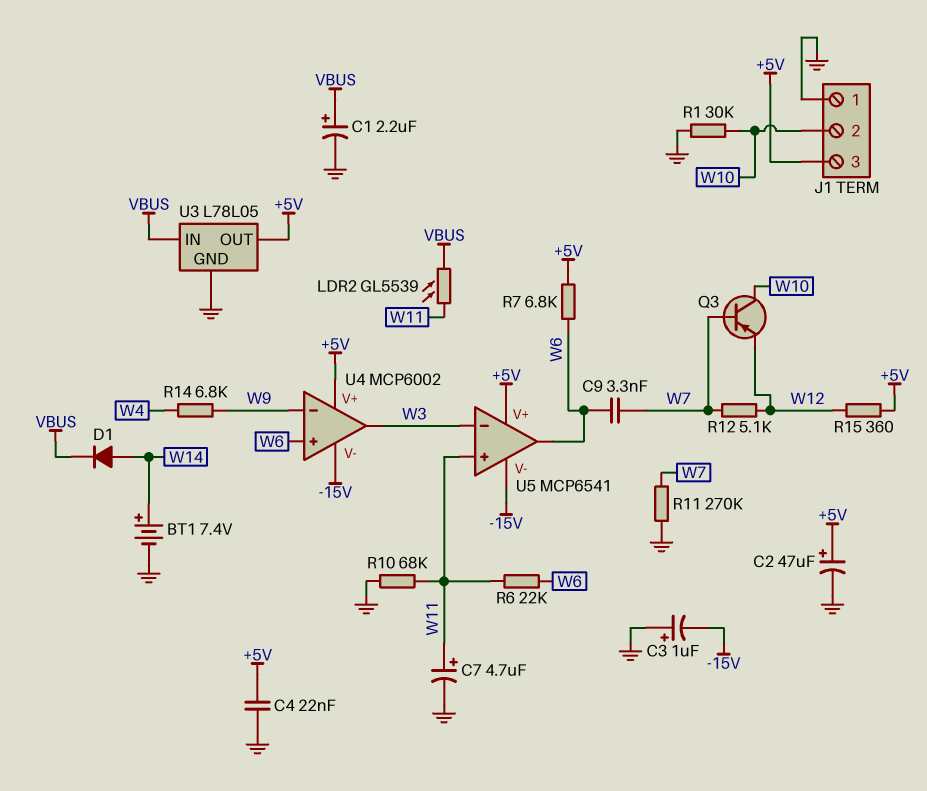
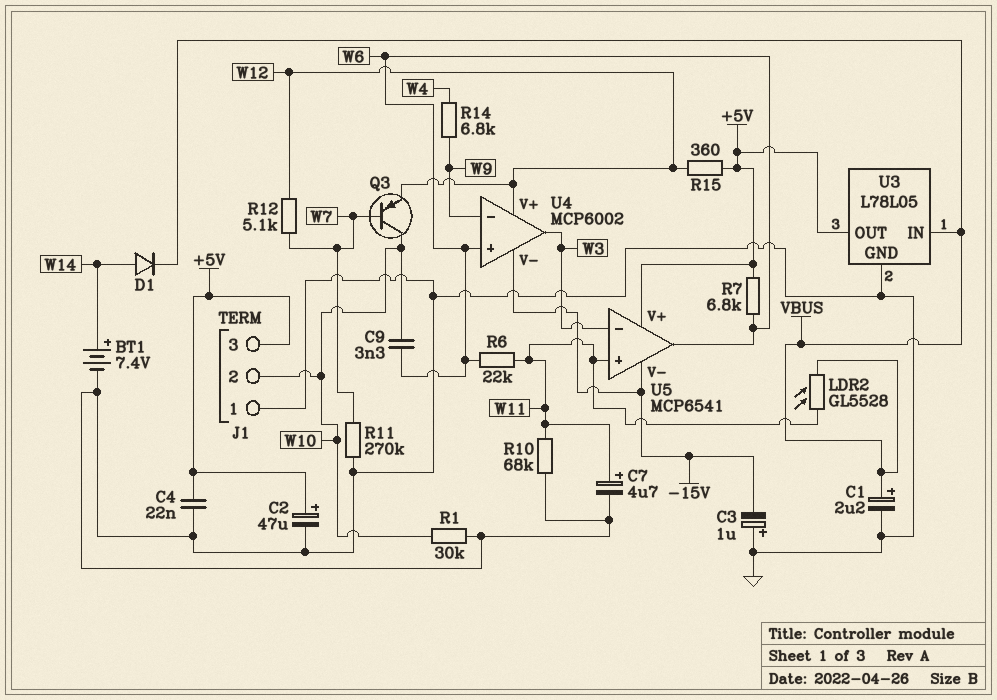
C9: 3.3nF (W6, W7) -> 3.3nF (W6, W10)
LDR2: GL5539 (VBUS, W11) -> GL5528 (VBUS, W11)
U4 pin V+: +5V -> W12

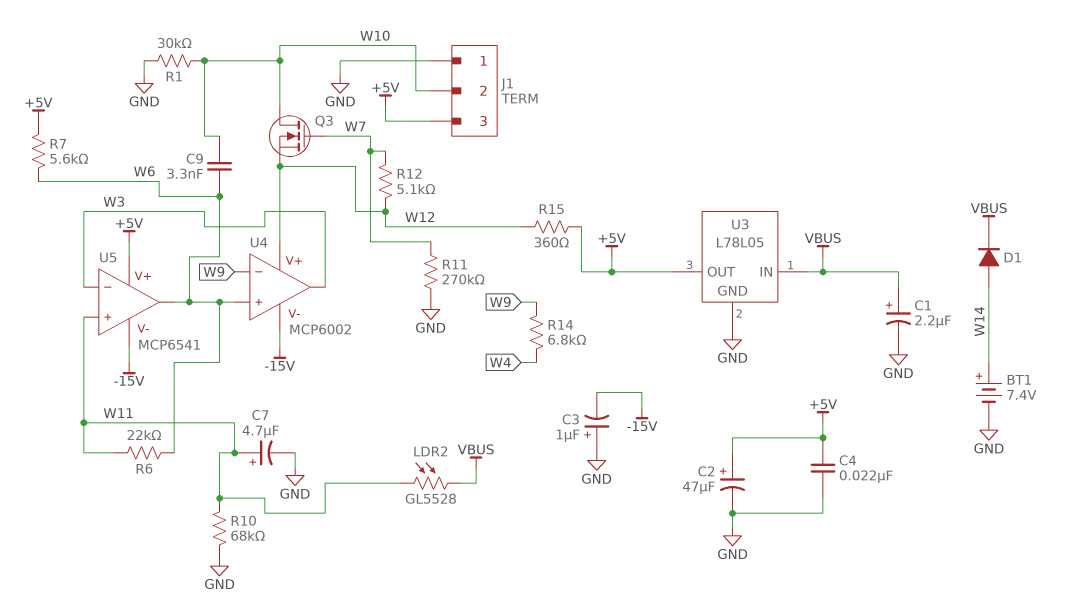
Q3: PNP (B W7, C W10, E W12) -> NMOS (G W7, D W10, S W12)
R7: 6.8k (+5V, W6) -> 5.6k (+5V, W6)

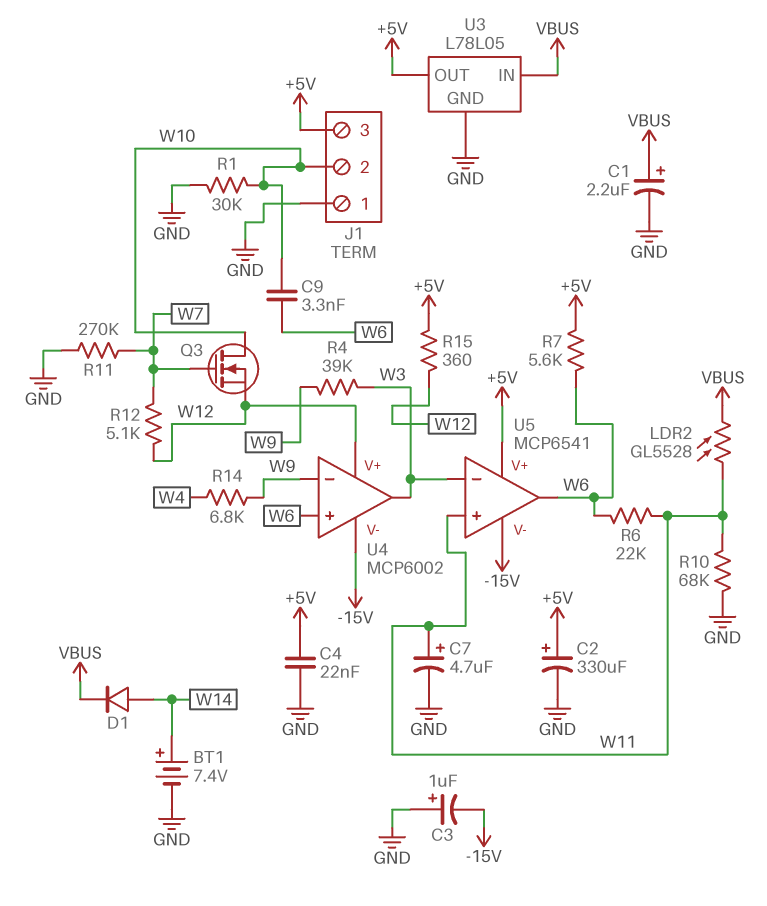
C2: 47uF (plus +5V, minus GND) -> 330uF (plus +5V, minus GND)
R4: none -> 39k (W3, W9)

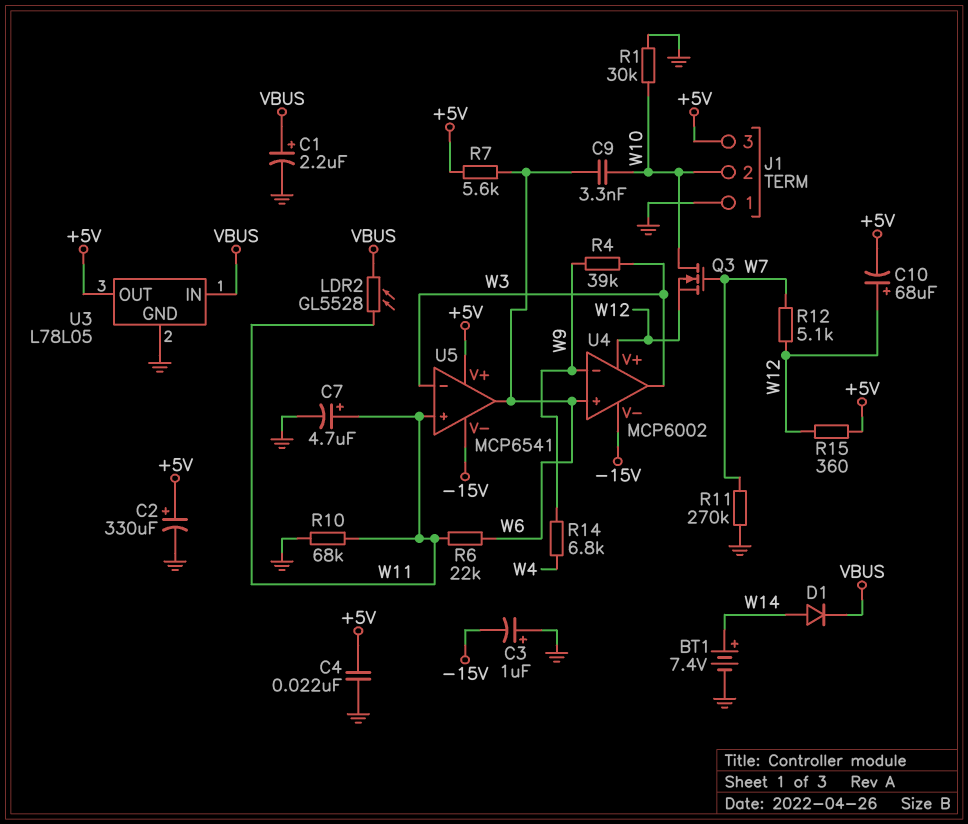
C10: none -> 68uF (plus W12, minus +5V)

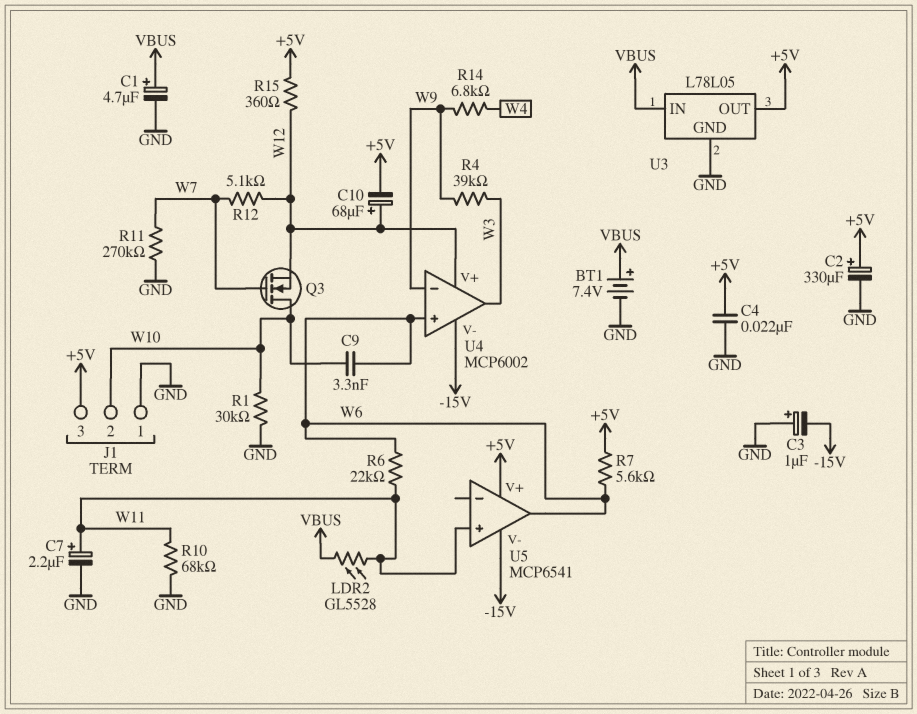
BT1: 7.4V (plus W14, minus GND) -> 7.4V (plus VBUS, minus GND)
C1: 2.2uF (plus VBUS, minus GND) -> 4.7uF (plus VBUS, minus GND)
C7: 4.7uF (plus W11, minus GND) -> 2.2uF (plus W11, minus GND)
D1: diode (A W14, K VBUS) -> none
U5 pin in-: W3 -> none

